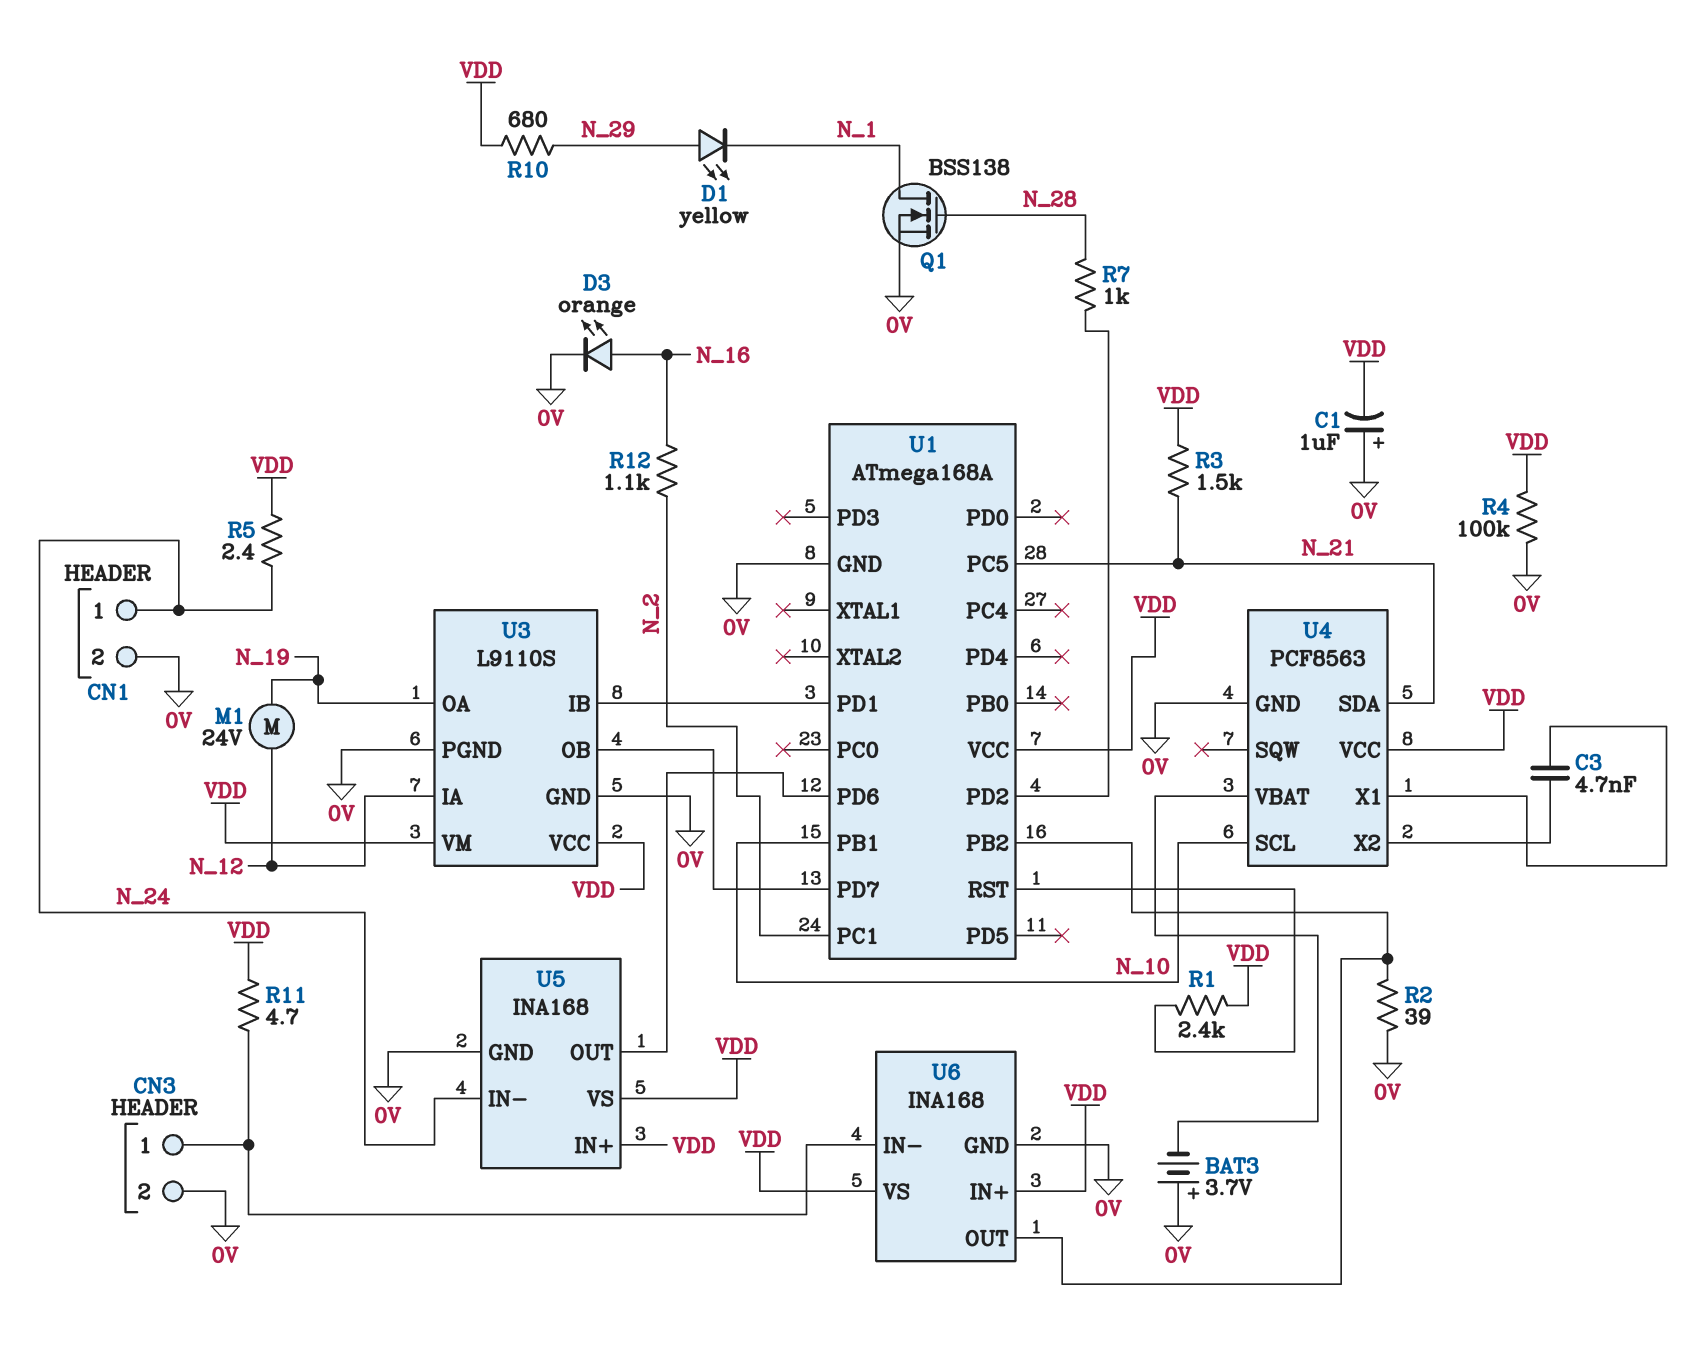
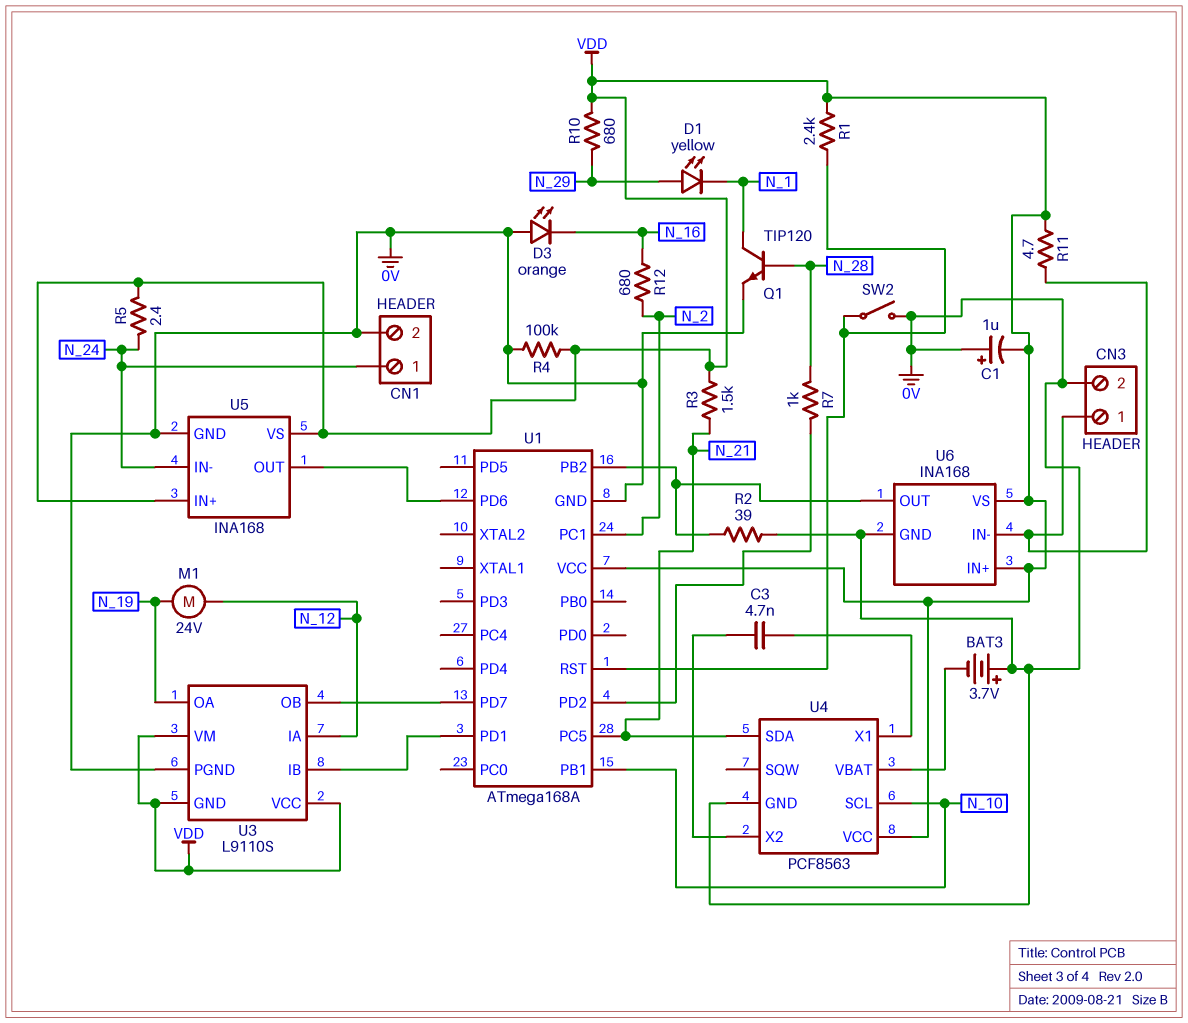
D3: LED orange (A N_16, K 0V) -> LED orange (A 0V, K N_16)
Q1: NMOS BSS138 (G N_28, D N_1, S 0V) -> NPN TIP120 (B N_28, C N_1, E 0V)
R12: 1.1k (N_2, N_16) -> 680 (N_2, N_16)
SW2: none -> switch (0V, U1/RST)
U3 pin GND: 0V -> VDD

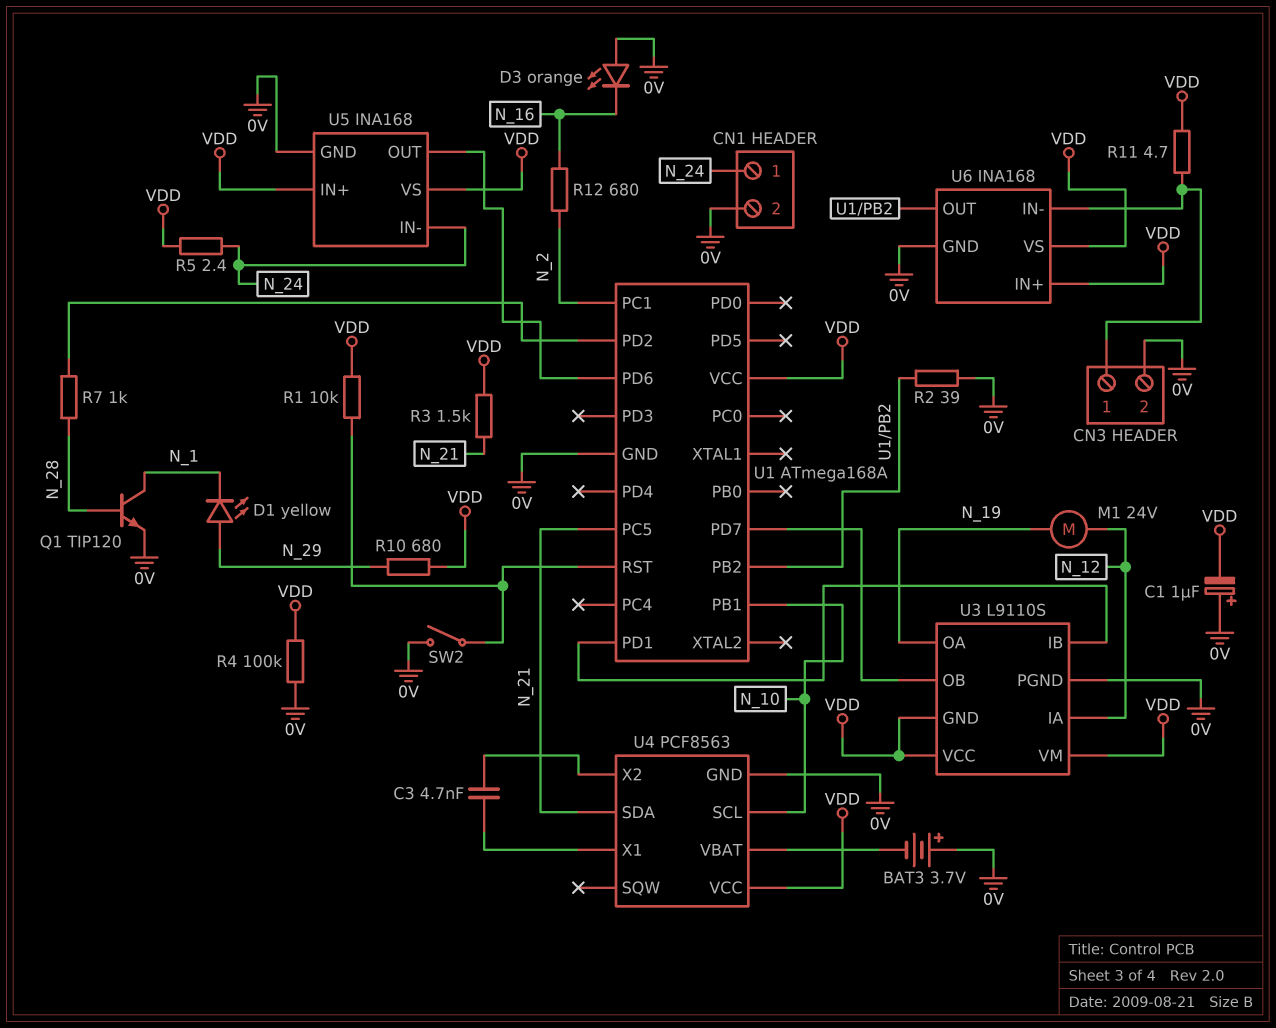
R1: 2.4k (U1/RST, VDD) -> 10k (U1/RST, VDD)

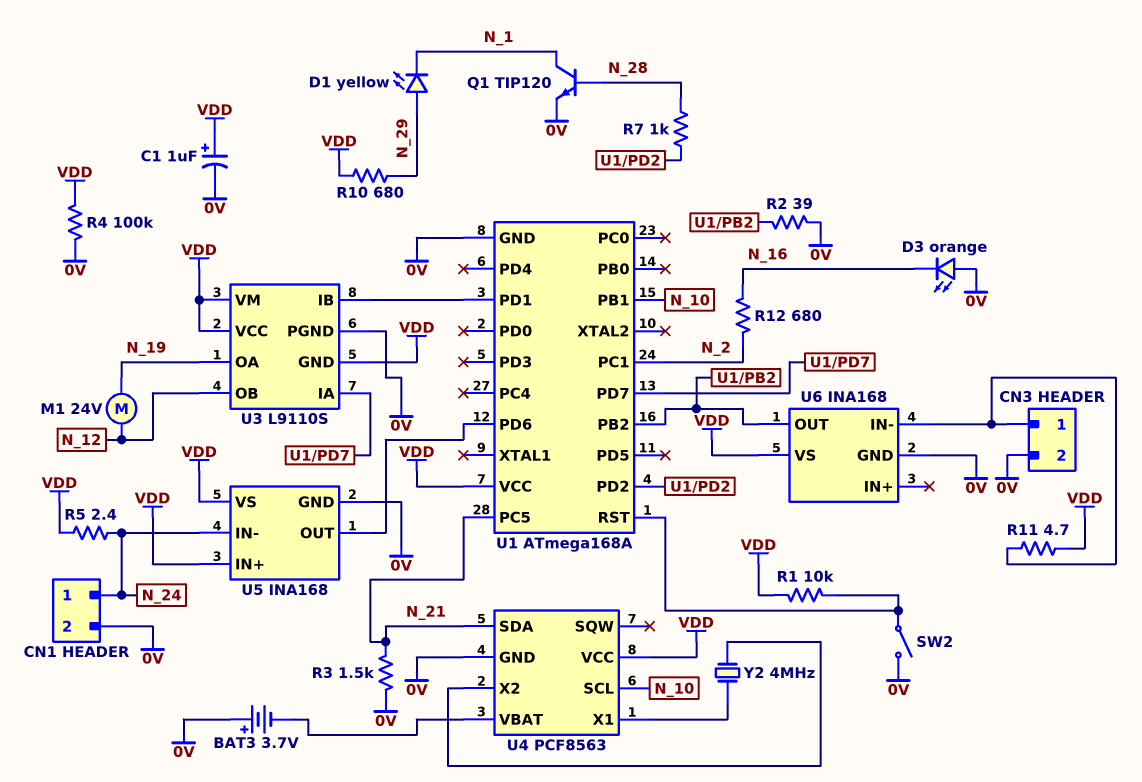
C1: 1uF (plus 0V, minus VDD) -> 1uF (plus VDD, minus 0V)
C3: 4.7nF (U4/X1, U4/X2) -> none
R3: 1.5k (N_21, VDD) -> 1.5k (0V, N_21)
U3 pin IA: N_12 -> U1/PD7
U3 pin OB: U1/PD7 -> N_12
U6 pin IN+: VDD -> none
Y2: none -> 4MHz (U4/X1, U4/X2)

